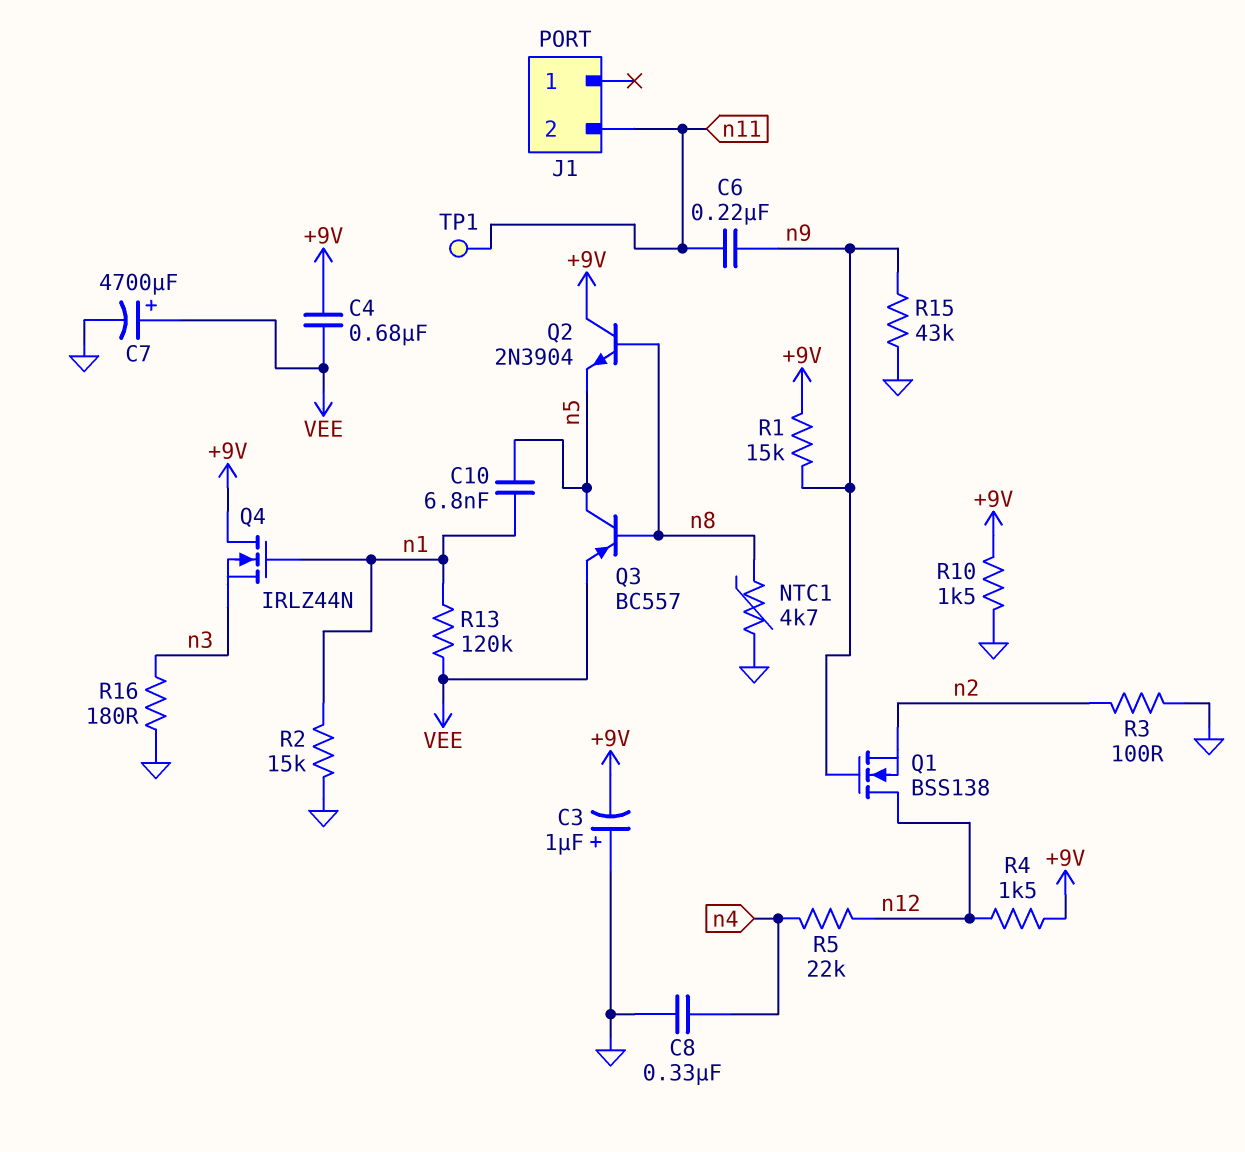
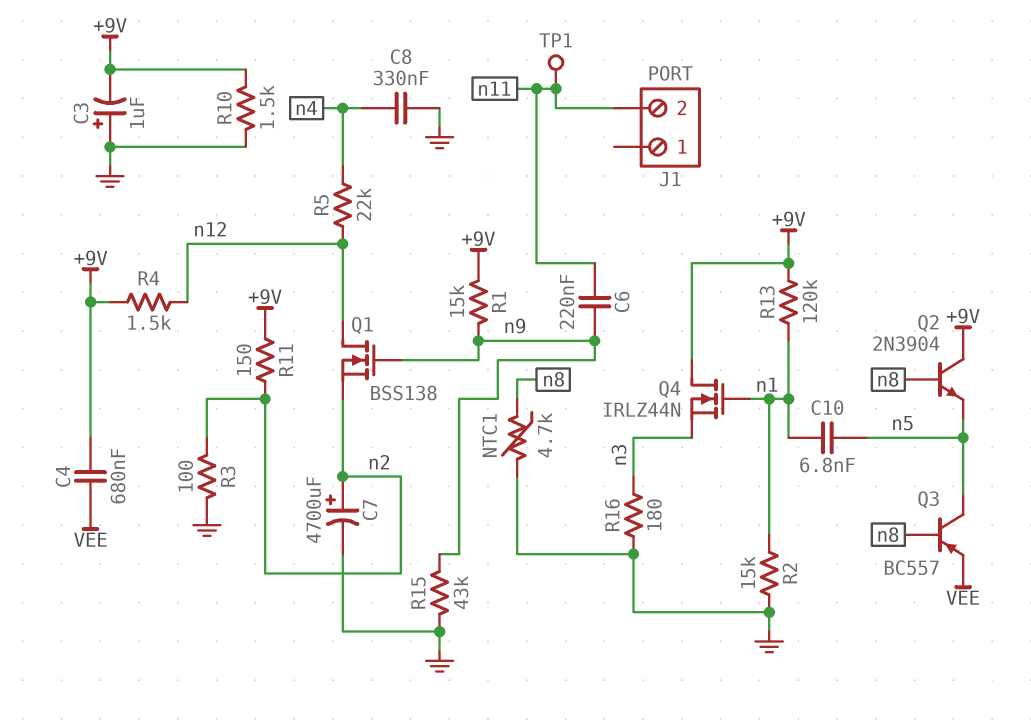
C7: 4700uF (plus VEE, minus GND) -> 4700uF (plus n2, minus GND)
R11: none -> 150 (+9V, n2)
R13: 120k (VEE, n1) -> 120k (+9V, n1)

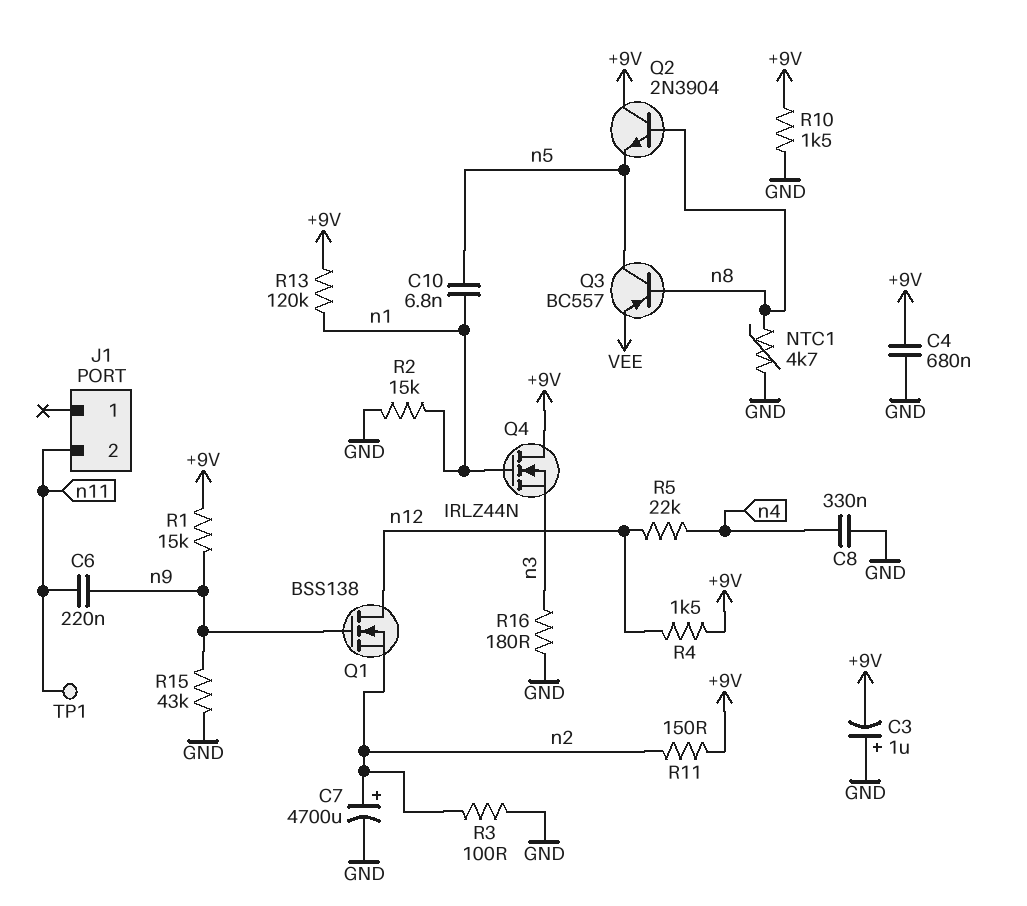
C4: 680nF (+9V, VEE) -> 680nF (+9V, GND)

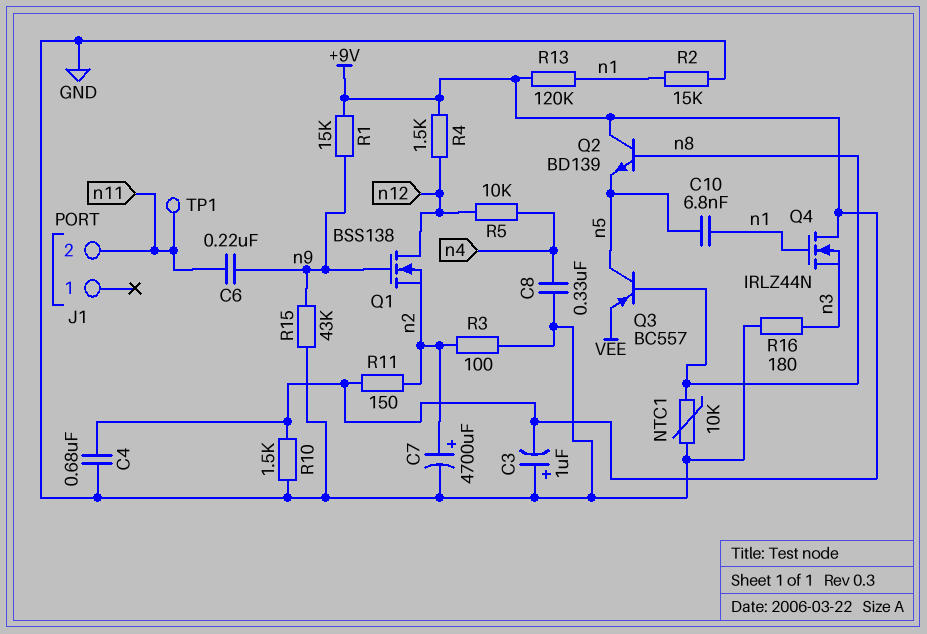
NTC1: 4.7k (GND, n8) -> 10k (GND, n8)
Q2: NPN 2N3904 (B n8, C +9V, E n5) -> NPN BD139 (B n8, C +9V, E n5)
R5: 22k (n4, n12) -> 10k (n4, n12)

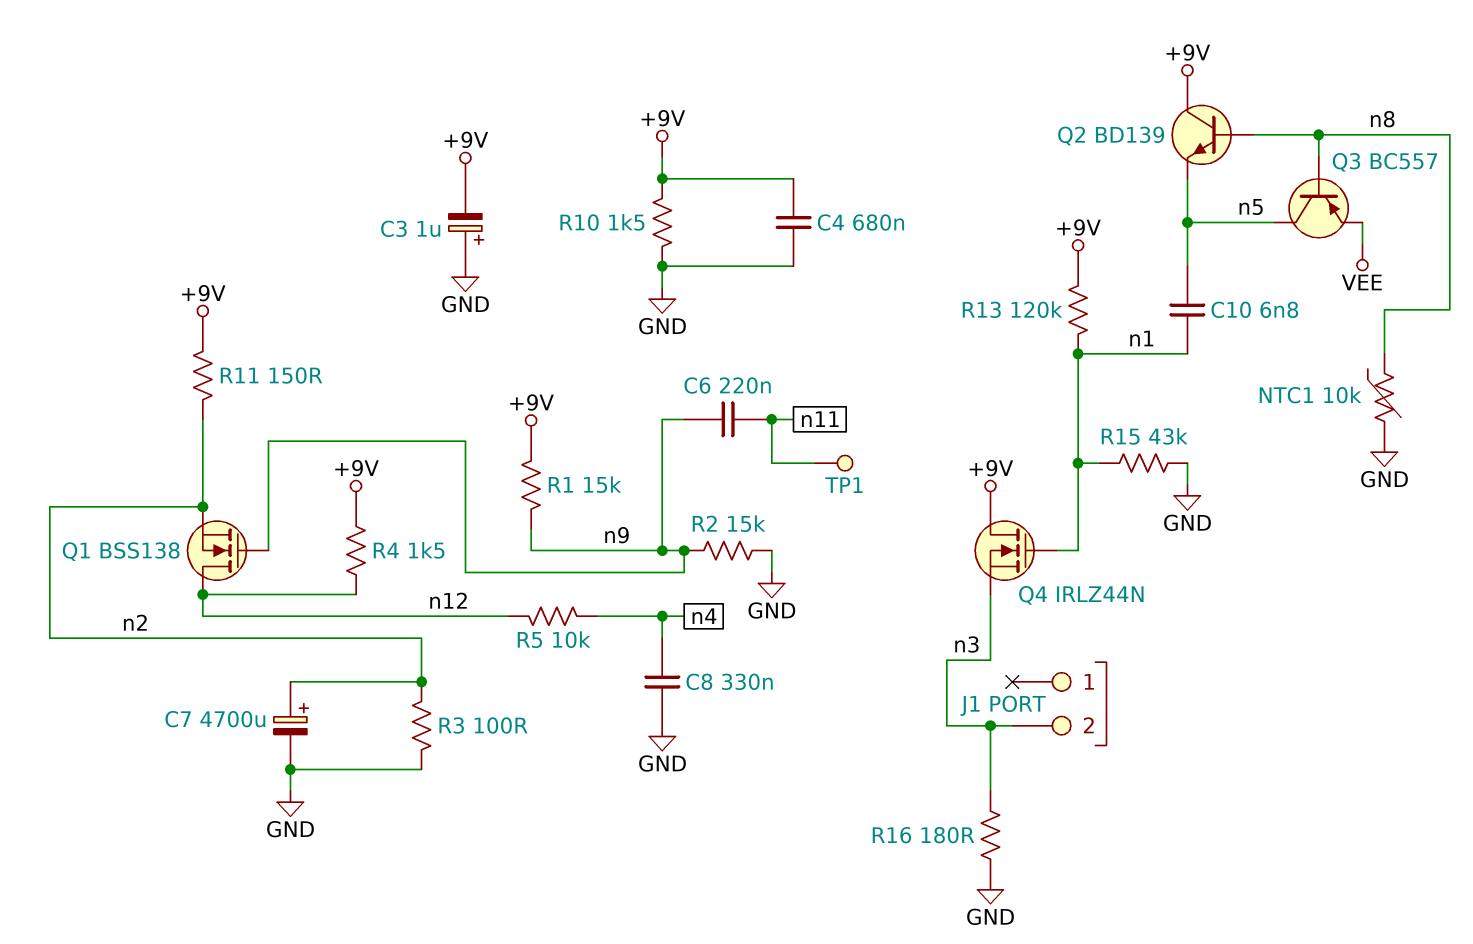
J1 pin 2: n11 -> n3
R2: 15k (GND, n1) -> 15k (GND, n9)
R15: 43k (GND, n9) -> 43k (GND, n1)

